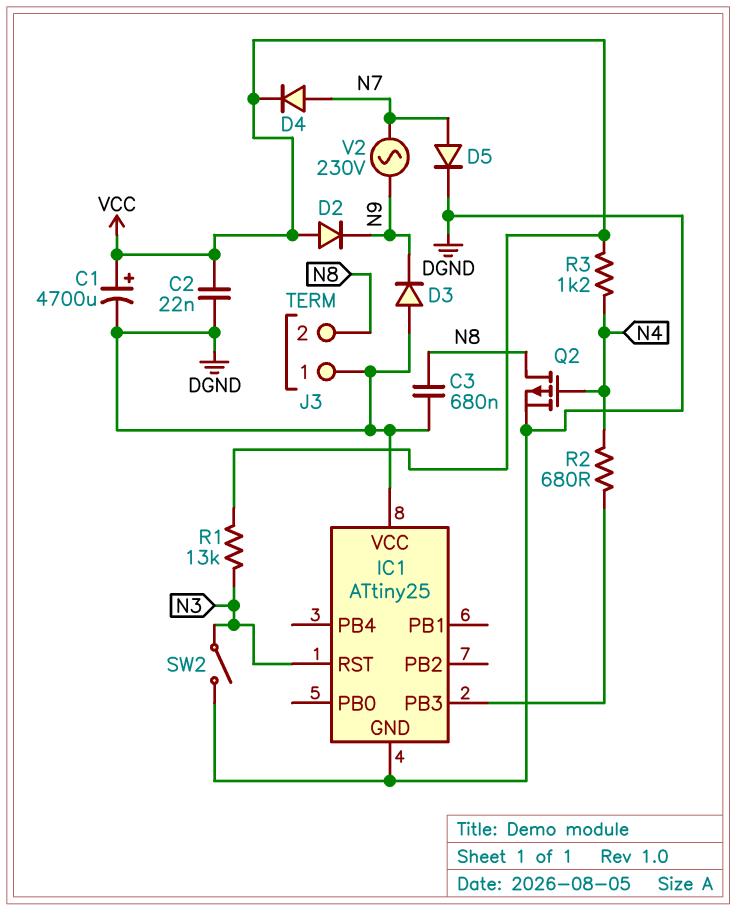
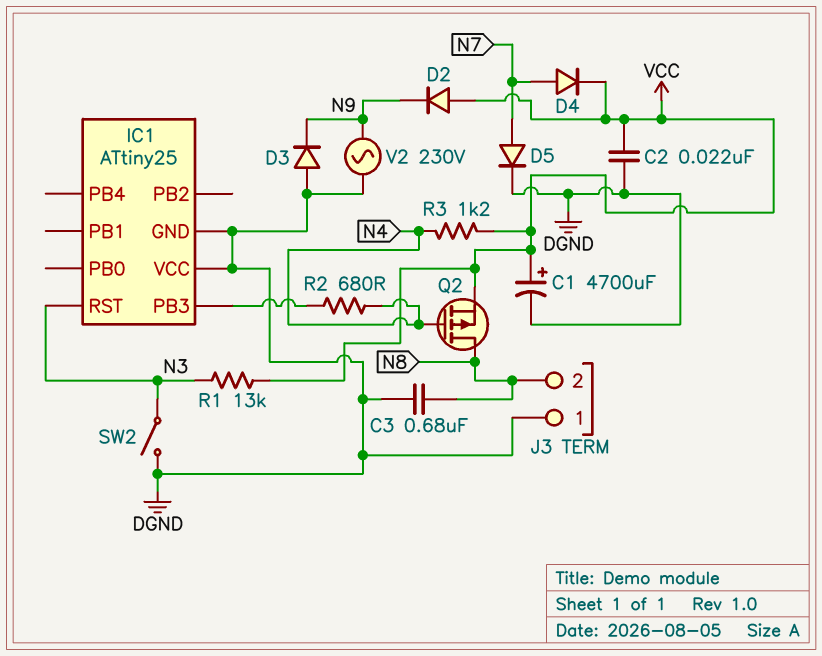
Q2: PMOS (G N4, D N8, S DGND) -> PMOS (G N4, D N8, S VCC)
V2: AC 230V (N7, N9) -> AC 230V (DGND, N9)

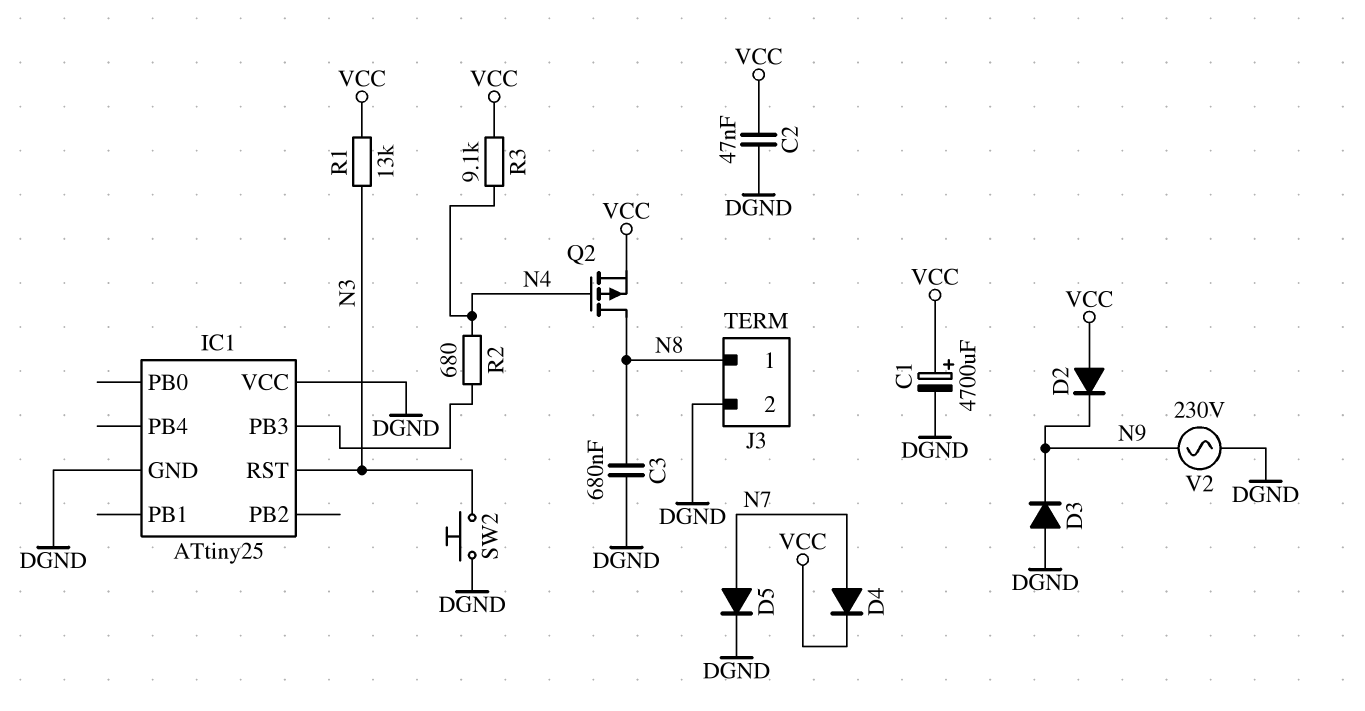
C2: 22nF (DGND, VCC) -> 47nF (DGND, VCC)
J3 pin 1: DGND -> N8
J3 pin 2: N8 -> DGND
R3: 1.2k (N4, VCC) -> 9.1k (N4, VCC)
SW2: switch (DGND, N3) -> button (DGND, N3)

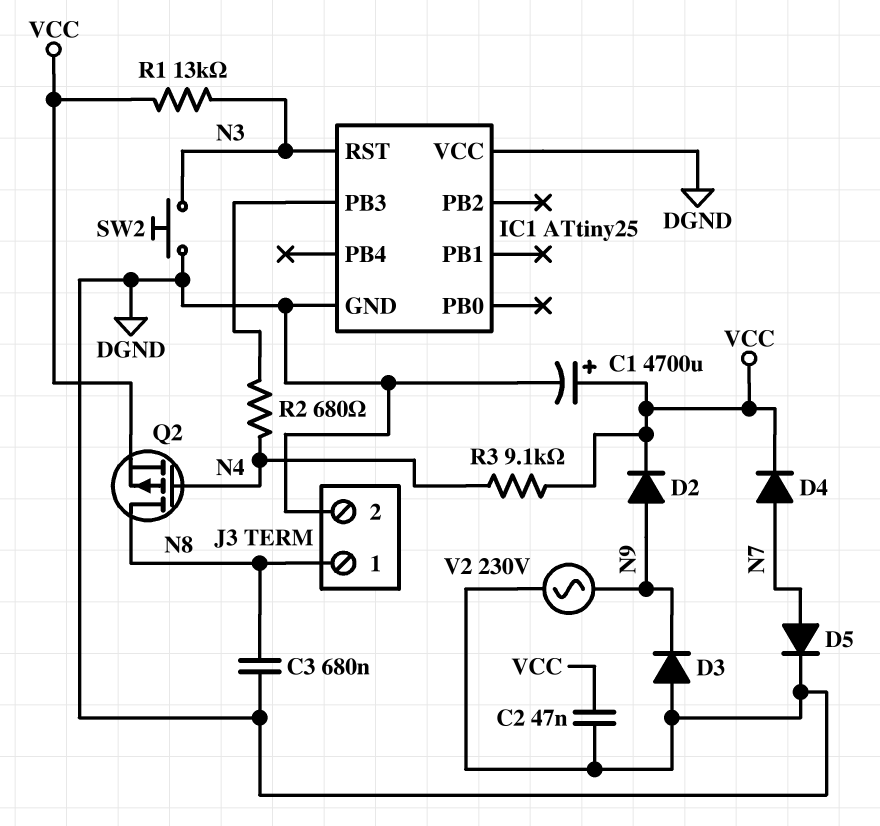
D2: diode (A VCC, K N9) -> diode (A N9, K VCC)

